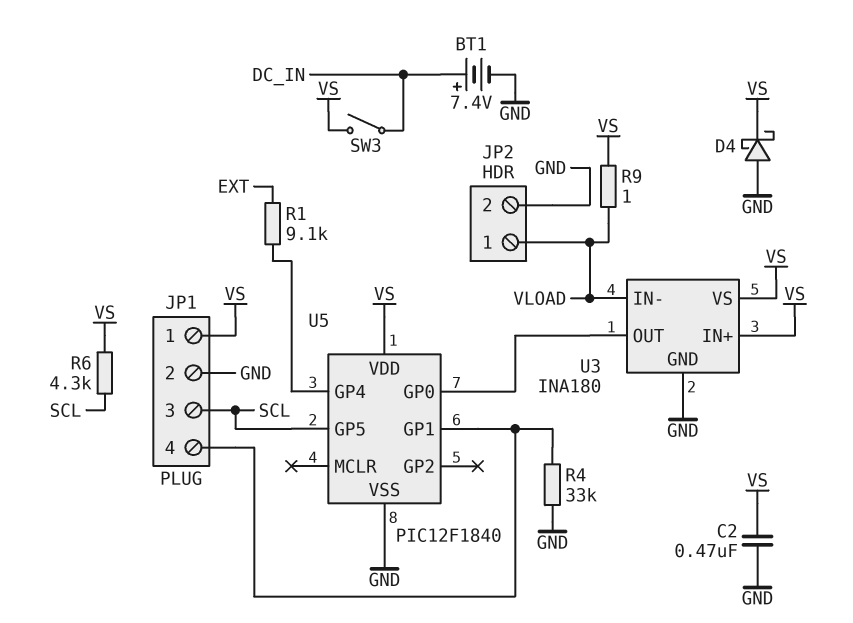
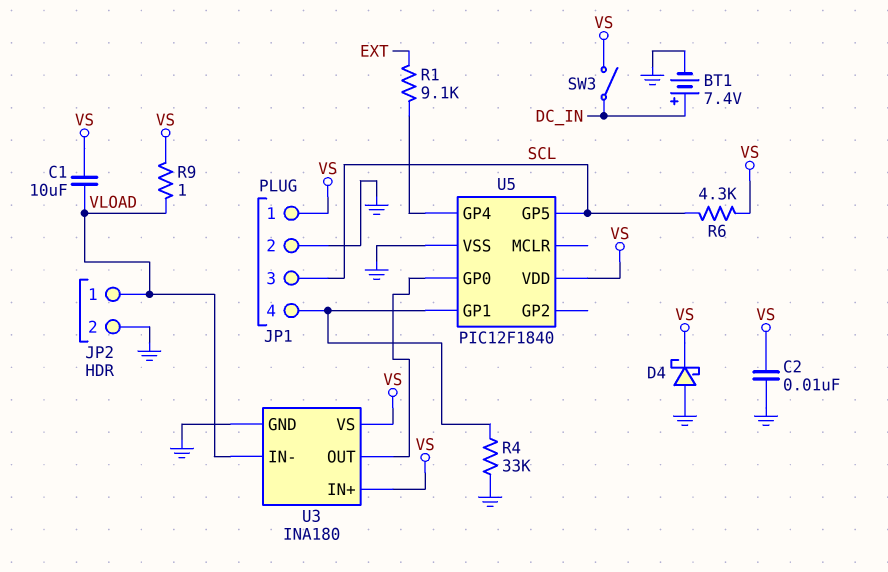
C1: none -> 10uF (VLOAD, VS)
C2: 470nF (GND, VS) -> 10nF (GND, VS)

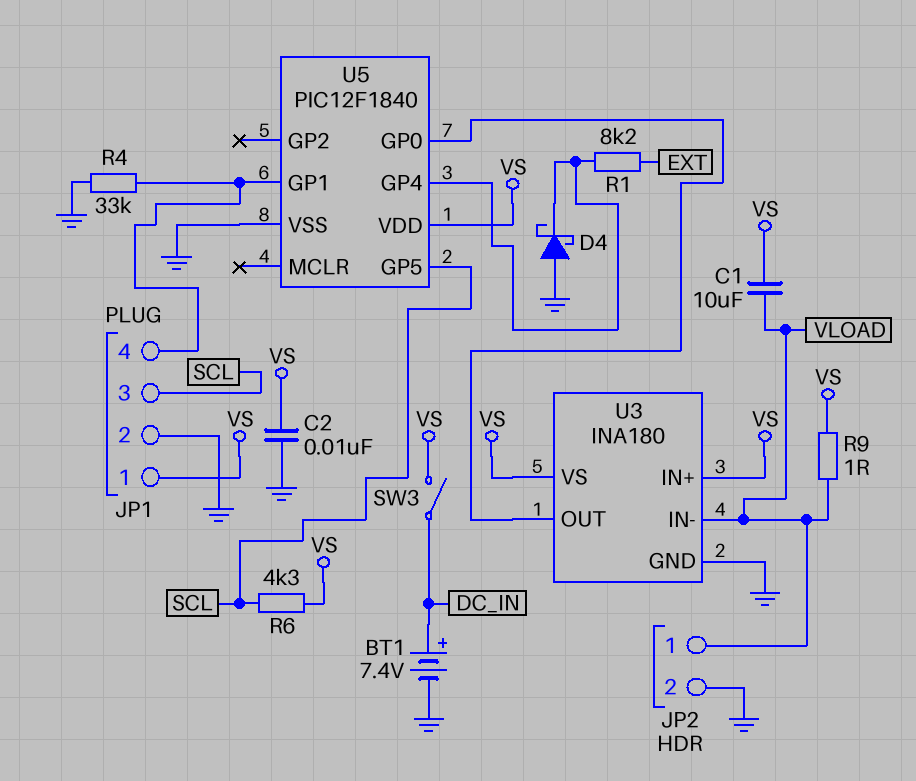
D4: schottky (A GND, K VS) -> schottky (A GND, K U5/GP4)
R1: 9.1k (EXT, U5/GP4) -> 8.2k (EXT, U5/GP4)

